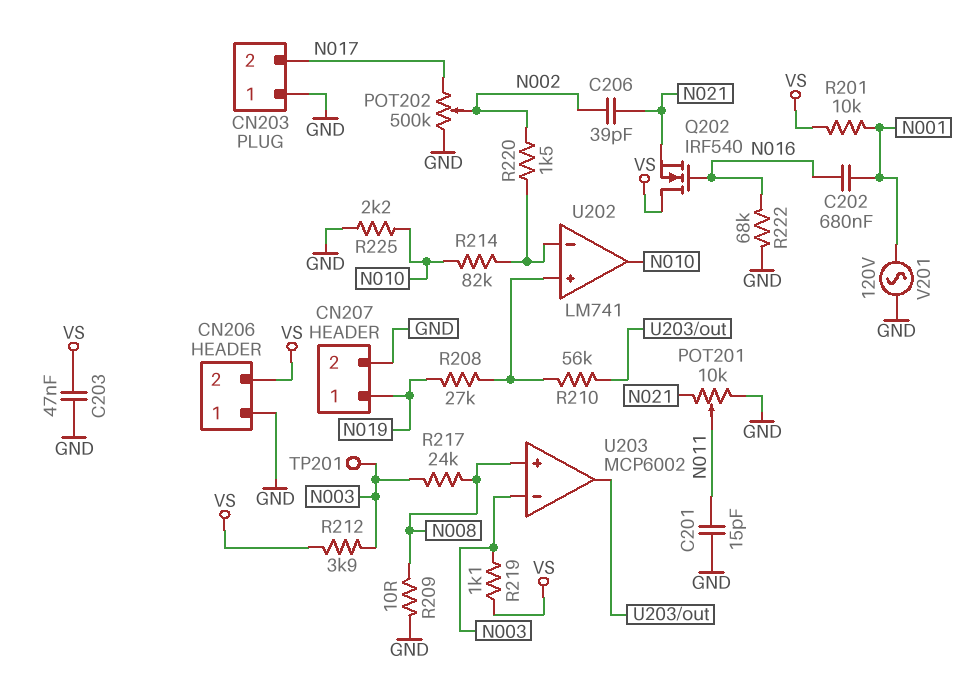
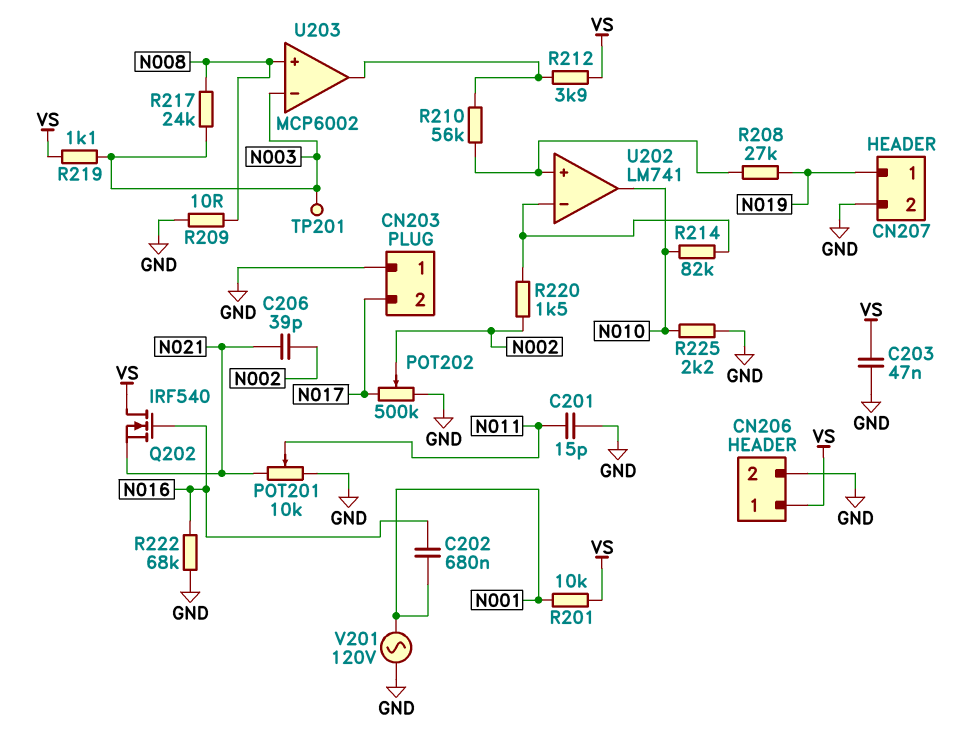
CN206 pin 1: GND -> VS
CN206 pin 2: VS -> GND
R212: 3.9k (N003, VS) -> 3.9k (U203/out, VS)

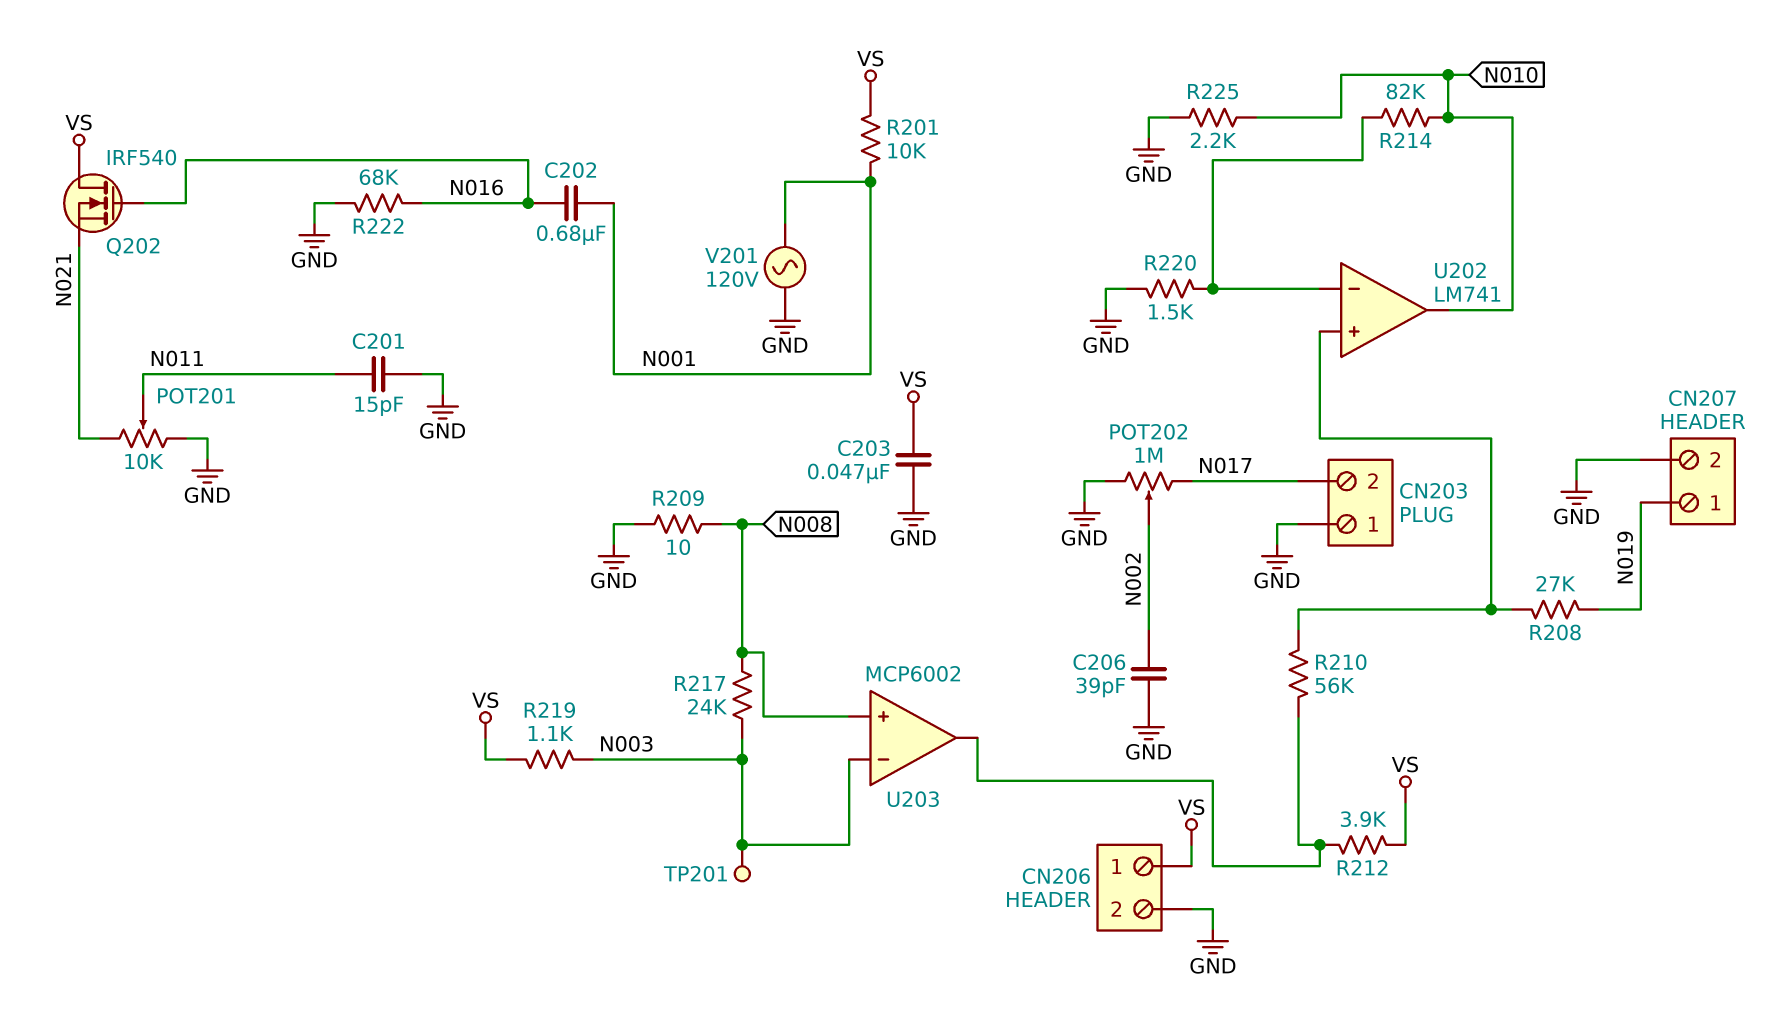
C206: 39pF (N002, N021) -> 39pF (GND, N002)
POT202: 500k (GND, N017, wiper N002) -> 1M (GND, N017, wiper N002)
R220: 1.5k (N002, U202/in-) -> 1.5k (GND, U202/in-)

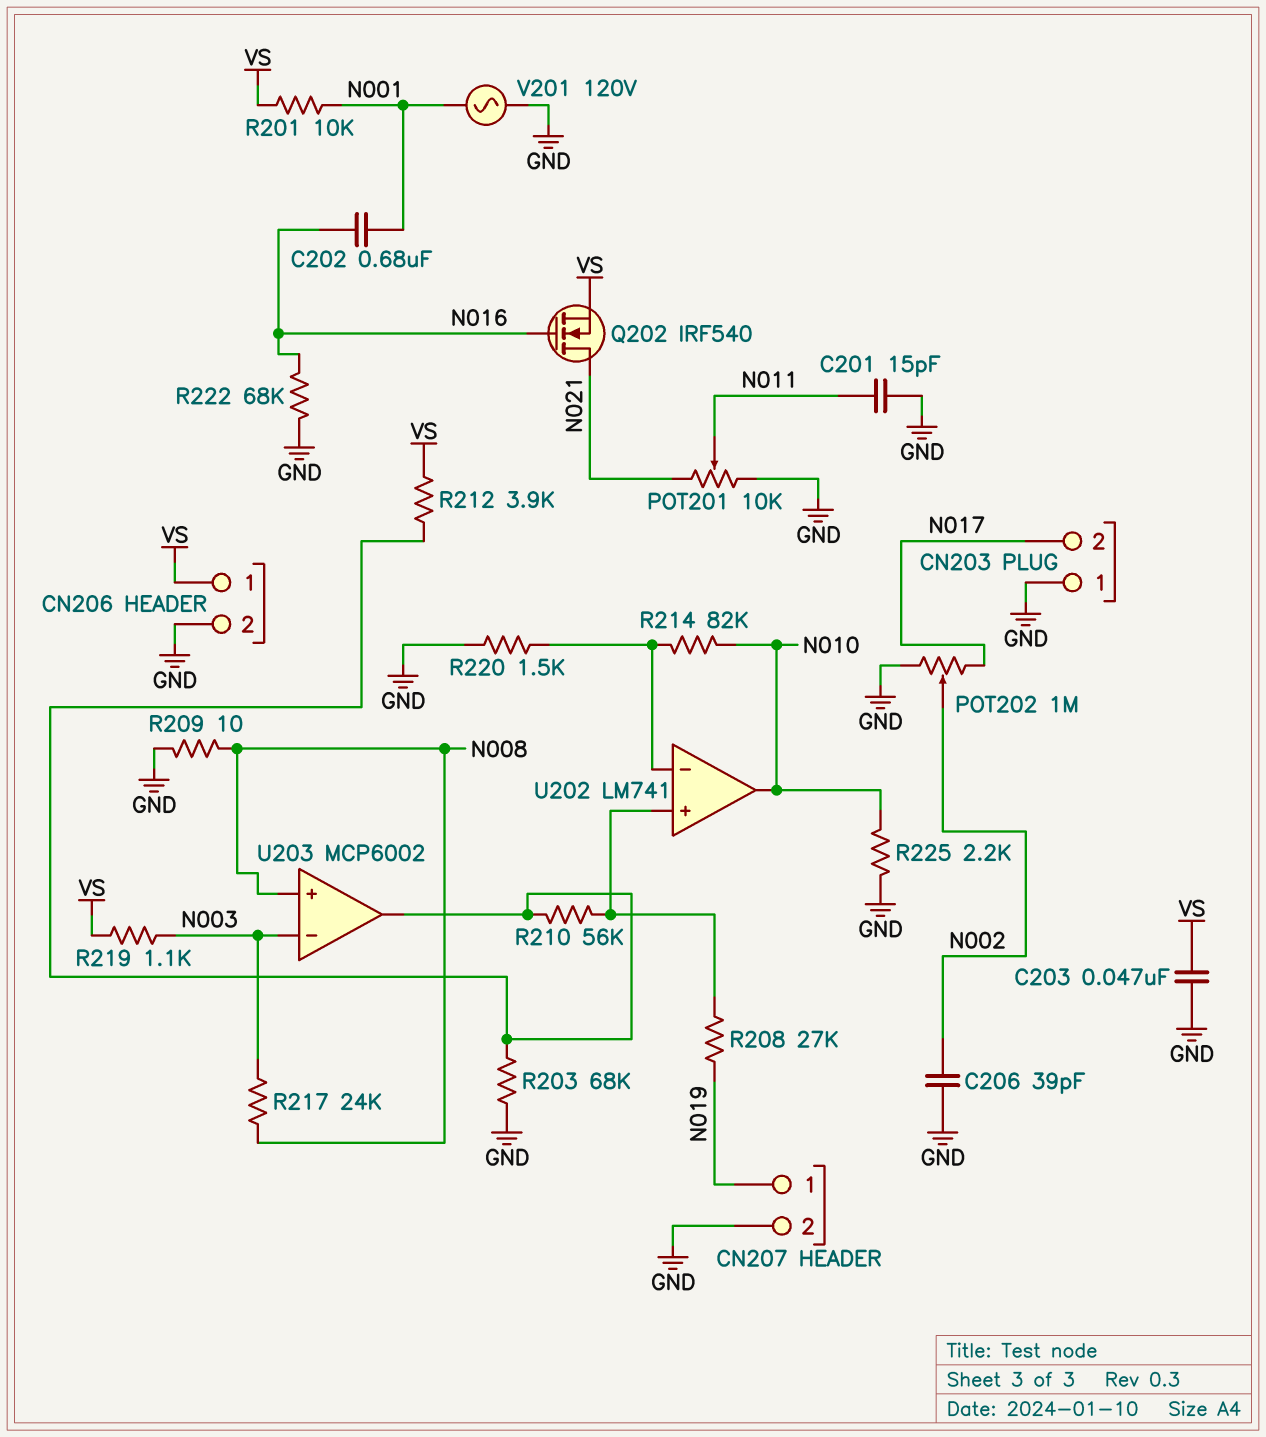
Q202: NMOS IRF540 (G N016, D VS, S N021) -> NMOS IRF540 (G N016, D N021, S VS)
R203: none -> 68k (GND, U203/out)
TP201: test point (N003) -> none

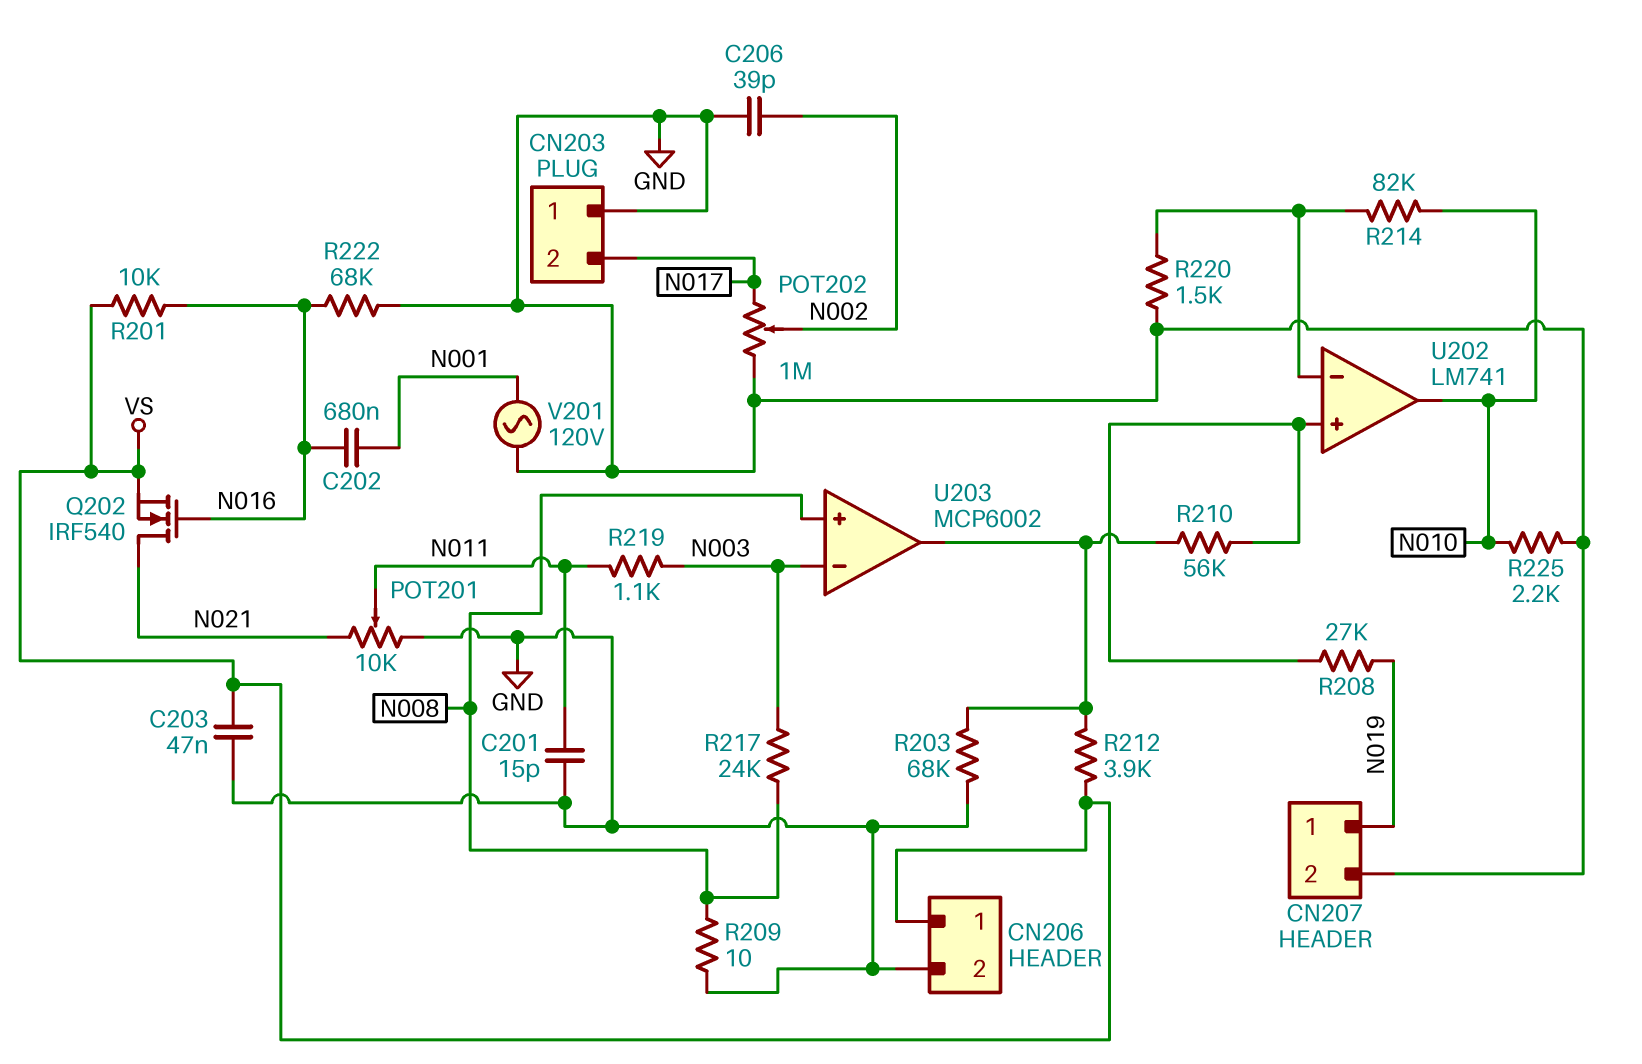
R201: 10k (N001, VS) -> 10k (N016, VS)
R219: 1.1k (N003, VS) -> 1.1k (N003, N011)

